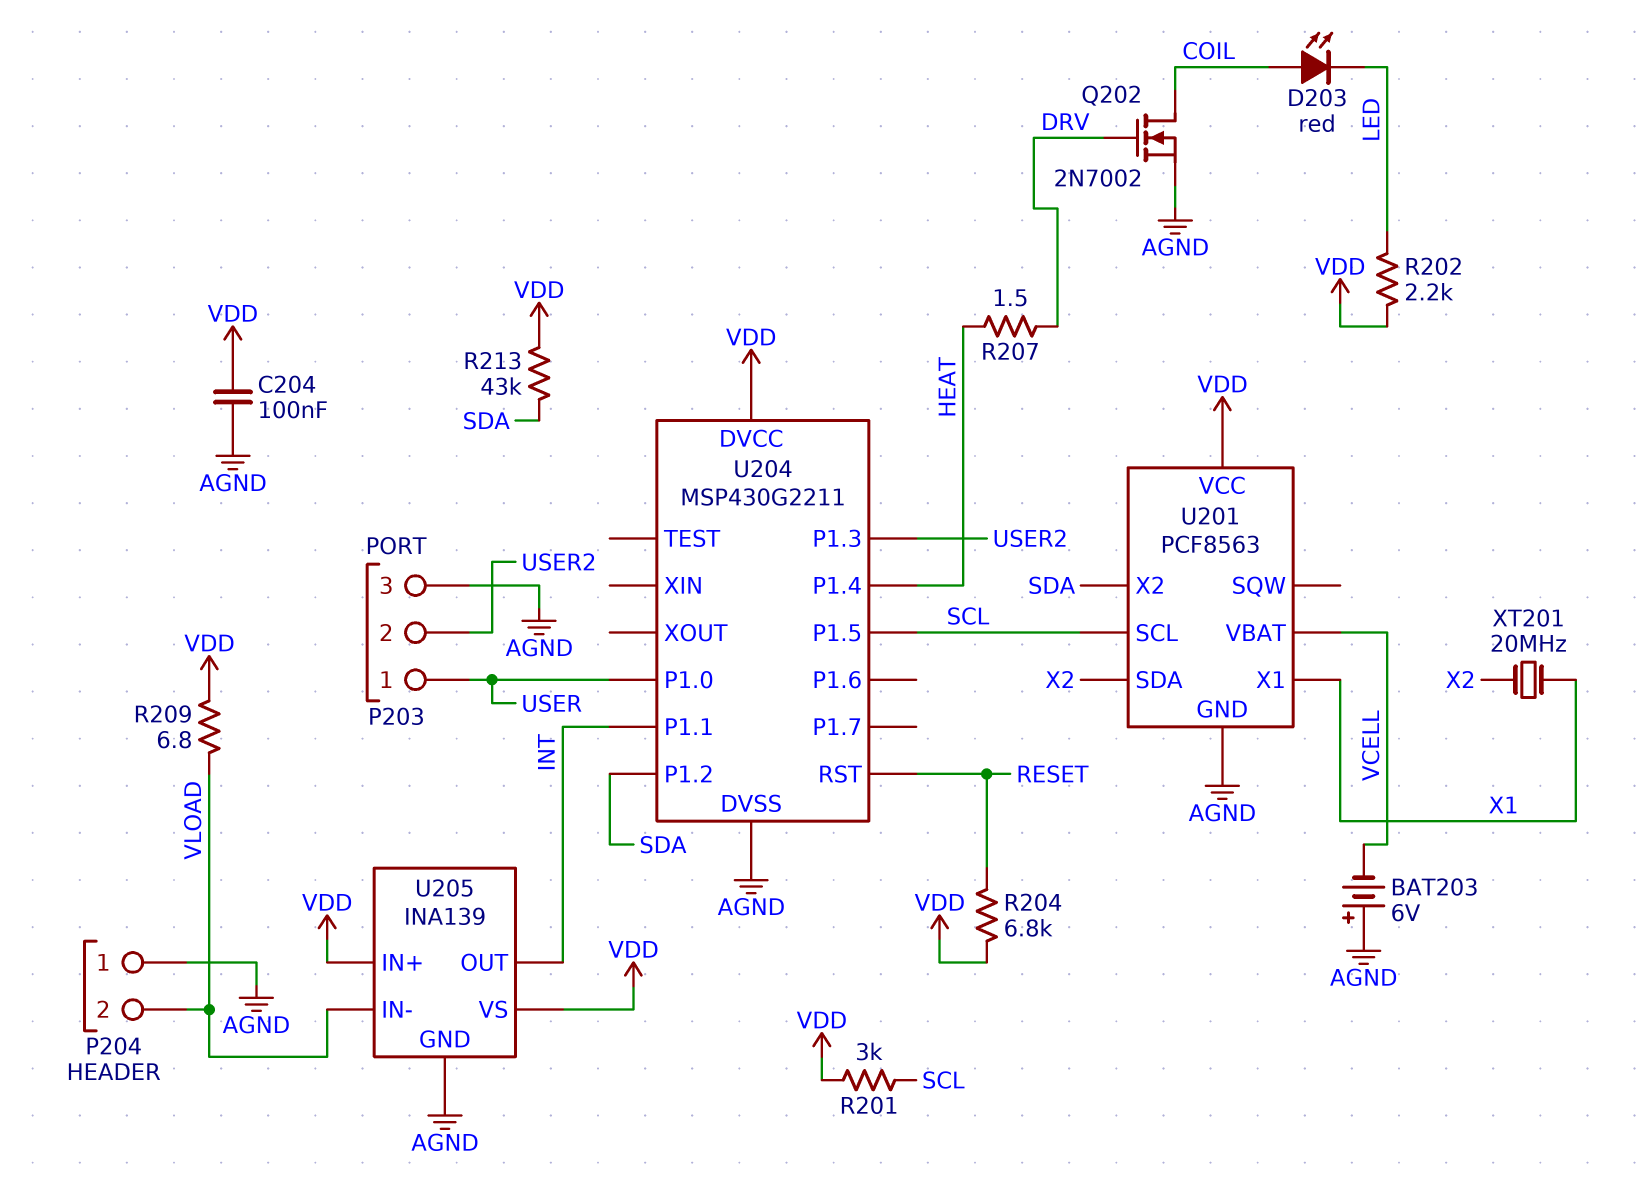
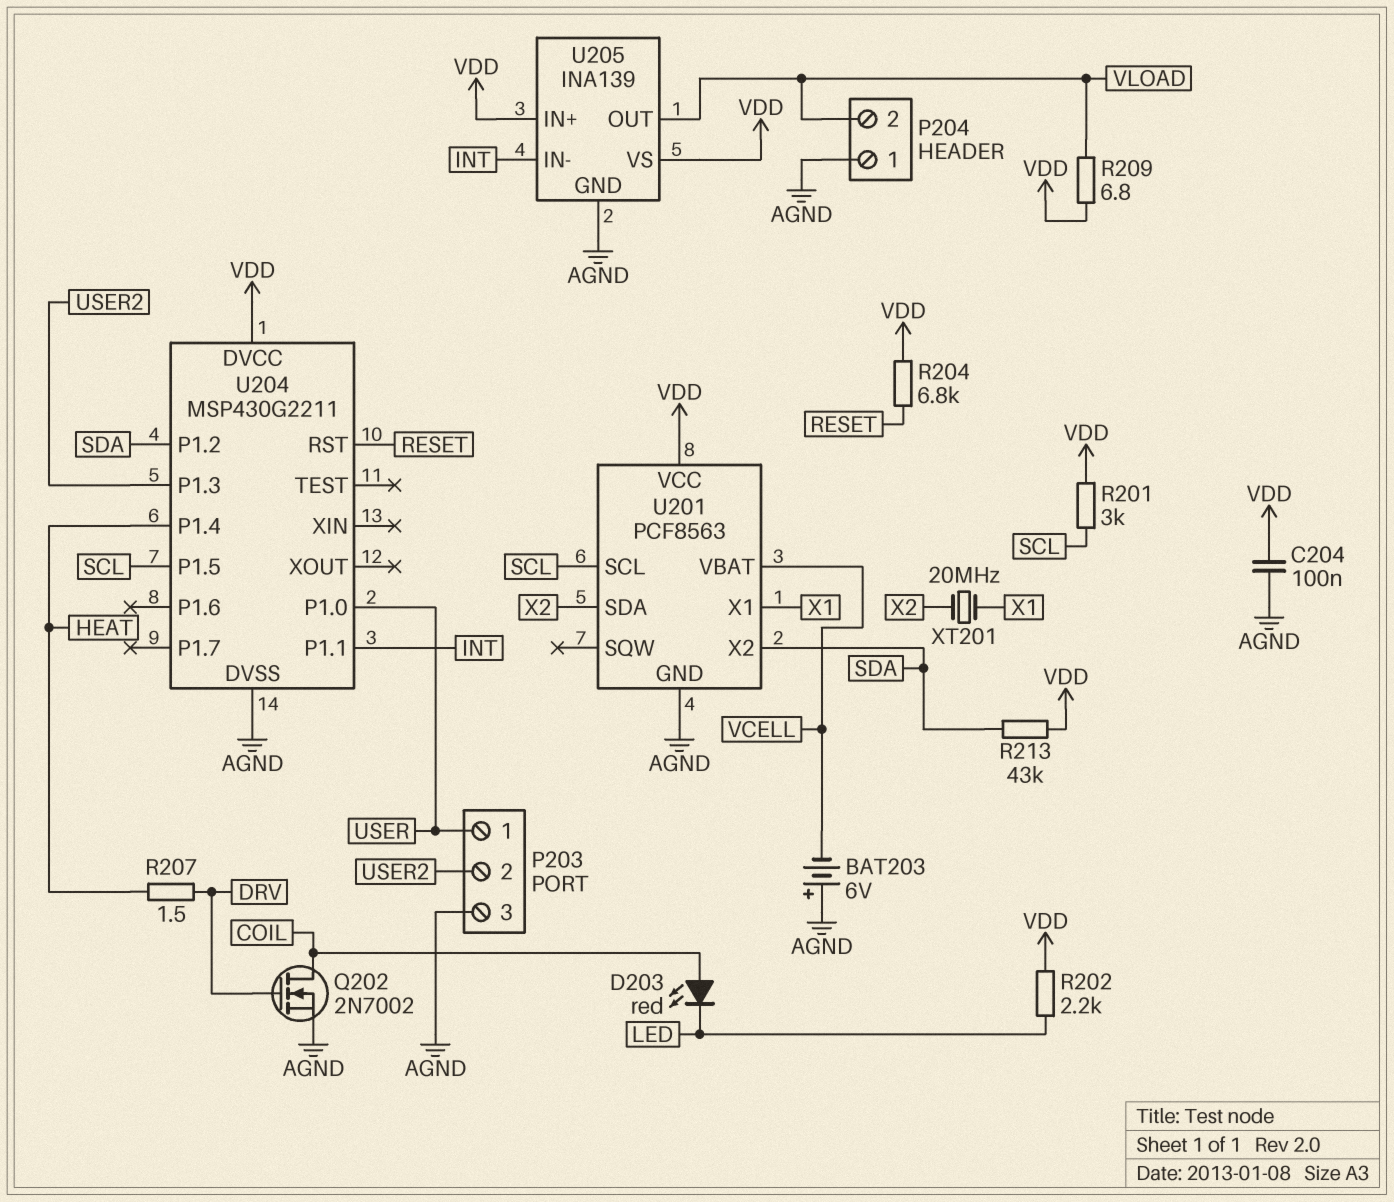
U205 pin IN-: VLOAD -> INT
U205 pin OUT: INT -> VLOAD

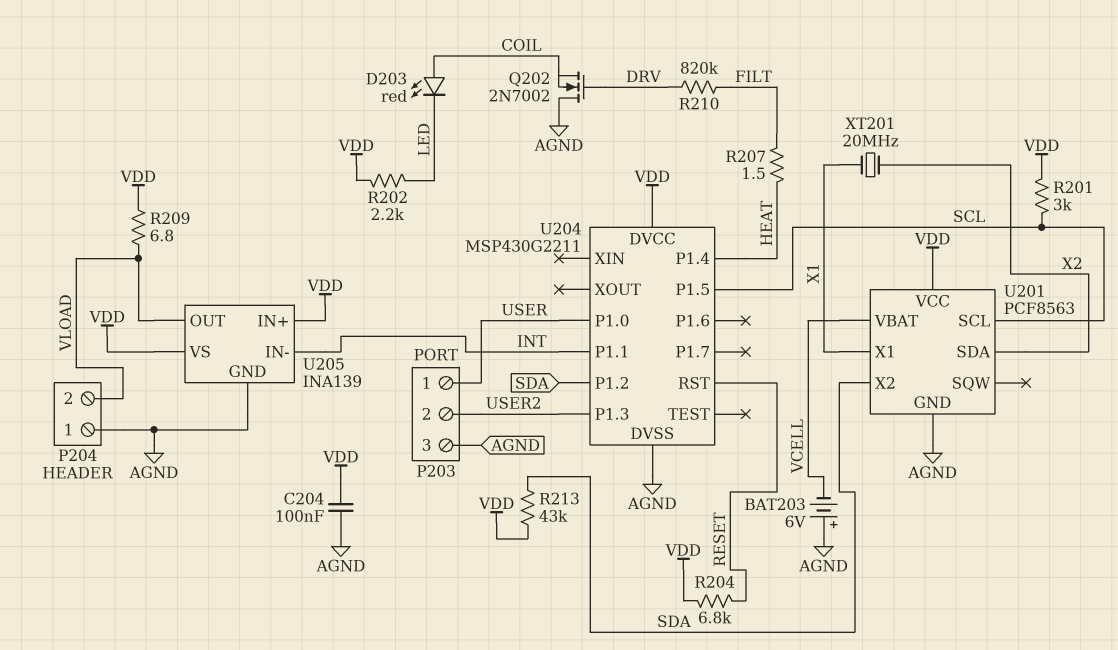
Q202: NMOS 2N7002 (G DRV, D COIL, S AGND) -> NMOS 2N7002 (G DRV, D AGND, S COIL)
R207: 1.5 (DRV, HEAT) -> 1.5 (FILT, HEAT)
R210: none -> 820k (DRV, FILT)

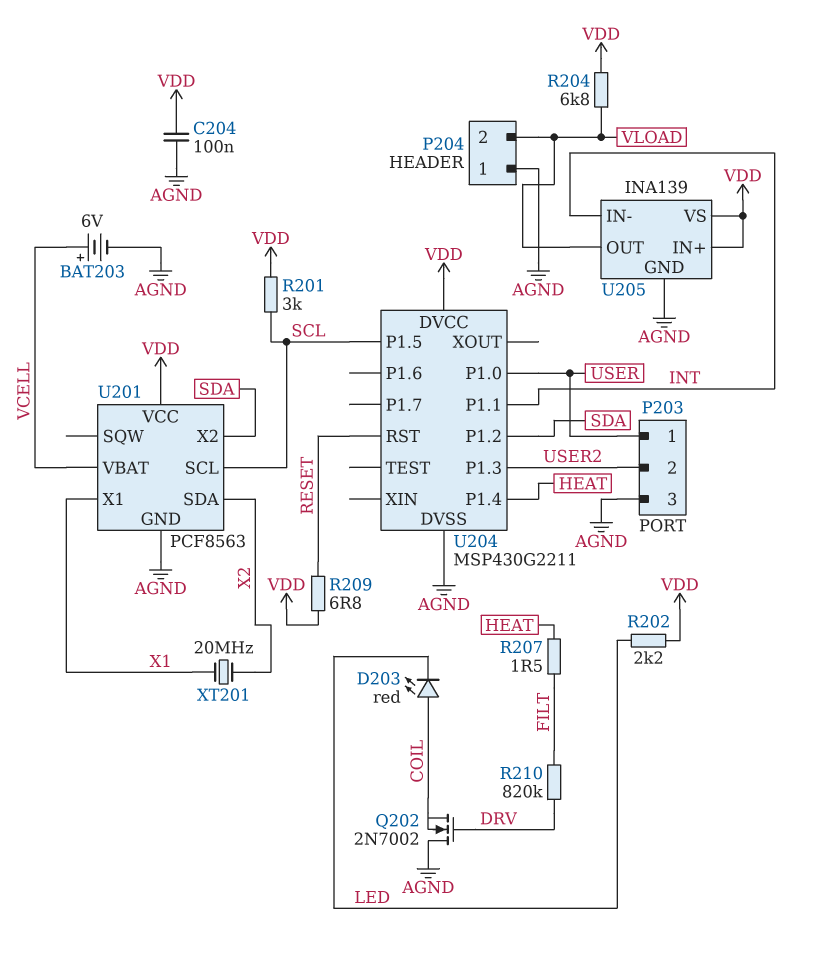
BAT203: 6V (plus AGND, minus VCELL) -> 6V (plus VCELL, minus AGND)
R204: 6.8k (RESET, VDD) -> 6.8k (VDD, VLOAD)
R209: 6.8 (VDD, VLOAD) -> 6.8 (RESET, VDD)
R213: 43k (SDA, VDD) -> none

